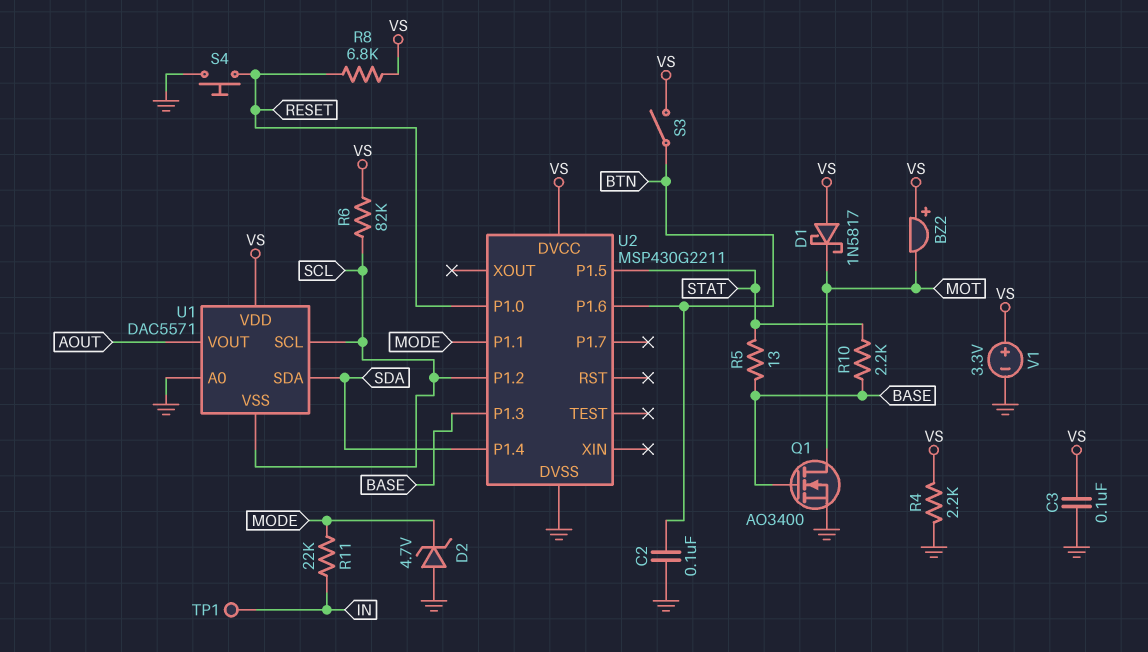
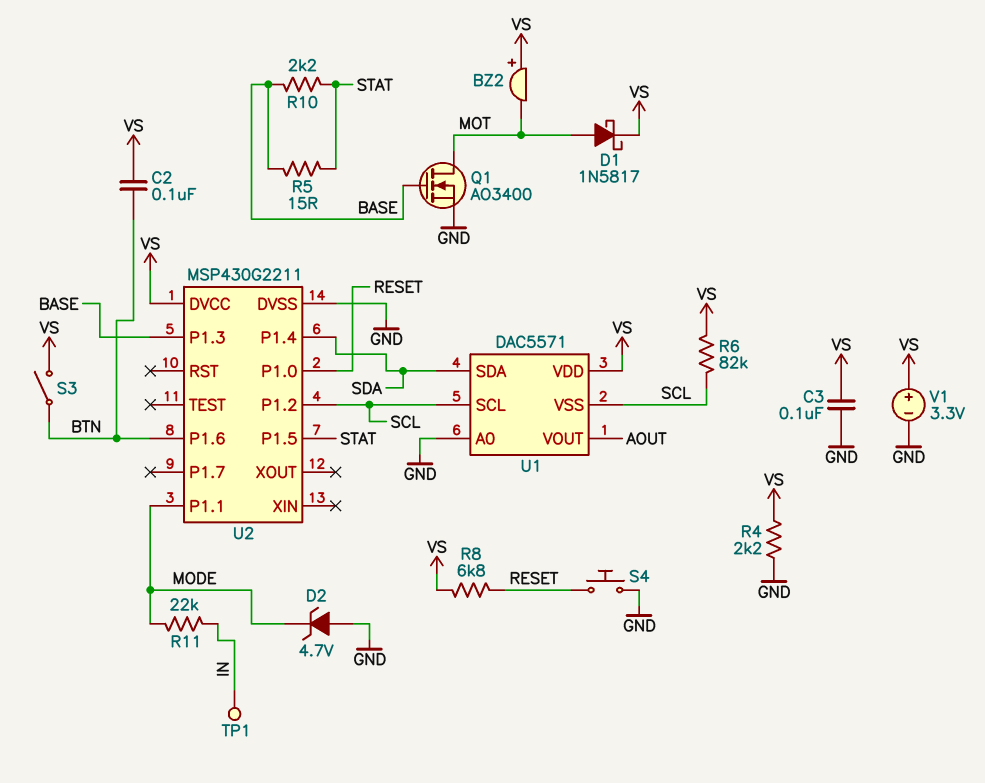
C2: 100nF (BTN, GND) -> 100nF (BTN, VS)
D1: schottky 1N5817 (A VS, K MOT) -> schottky 1N5817 (A MOT, K VS)
R5: 13 (BASE, STAT) -> 15 (BASE, STAT)

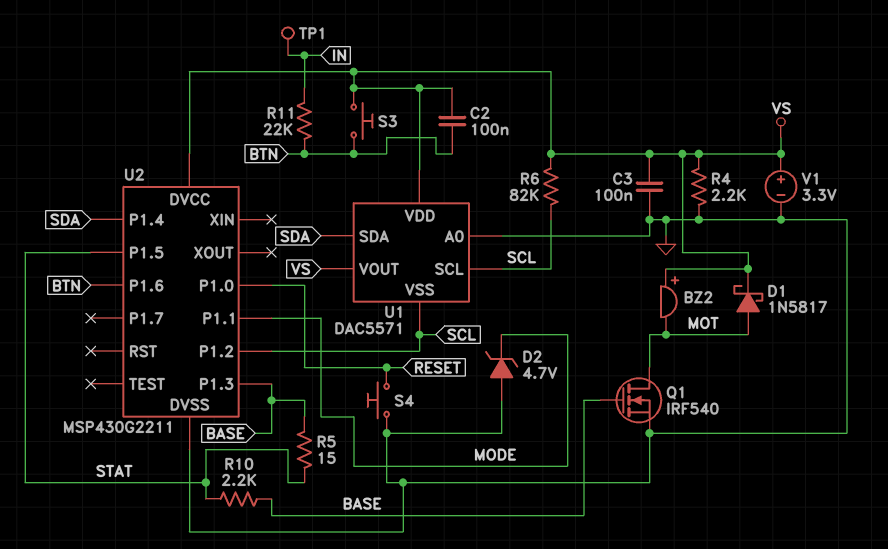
Q1: NMOS AO3400 (G BASE, D MOT, S GND) -> NMOS IRF540 (G BASE, D MOT, S GND)
R8: 6.8k (RESET, VS) -> none
R11: 22k (IN, MODE) -> 22k (BTN, IN)
S3: switch (BTN, VS) -> button (BTN, VS)
U1 pin VOUT: AOUT -> VS

